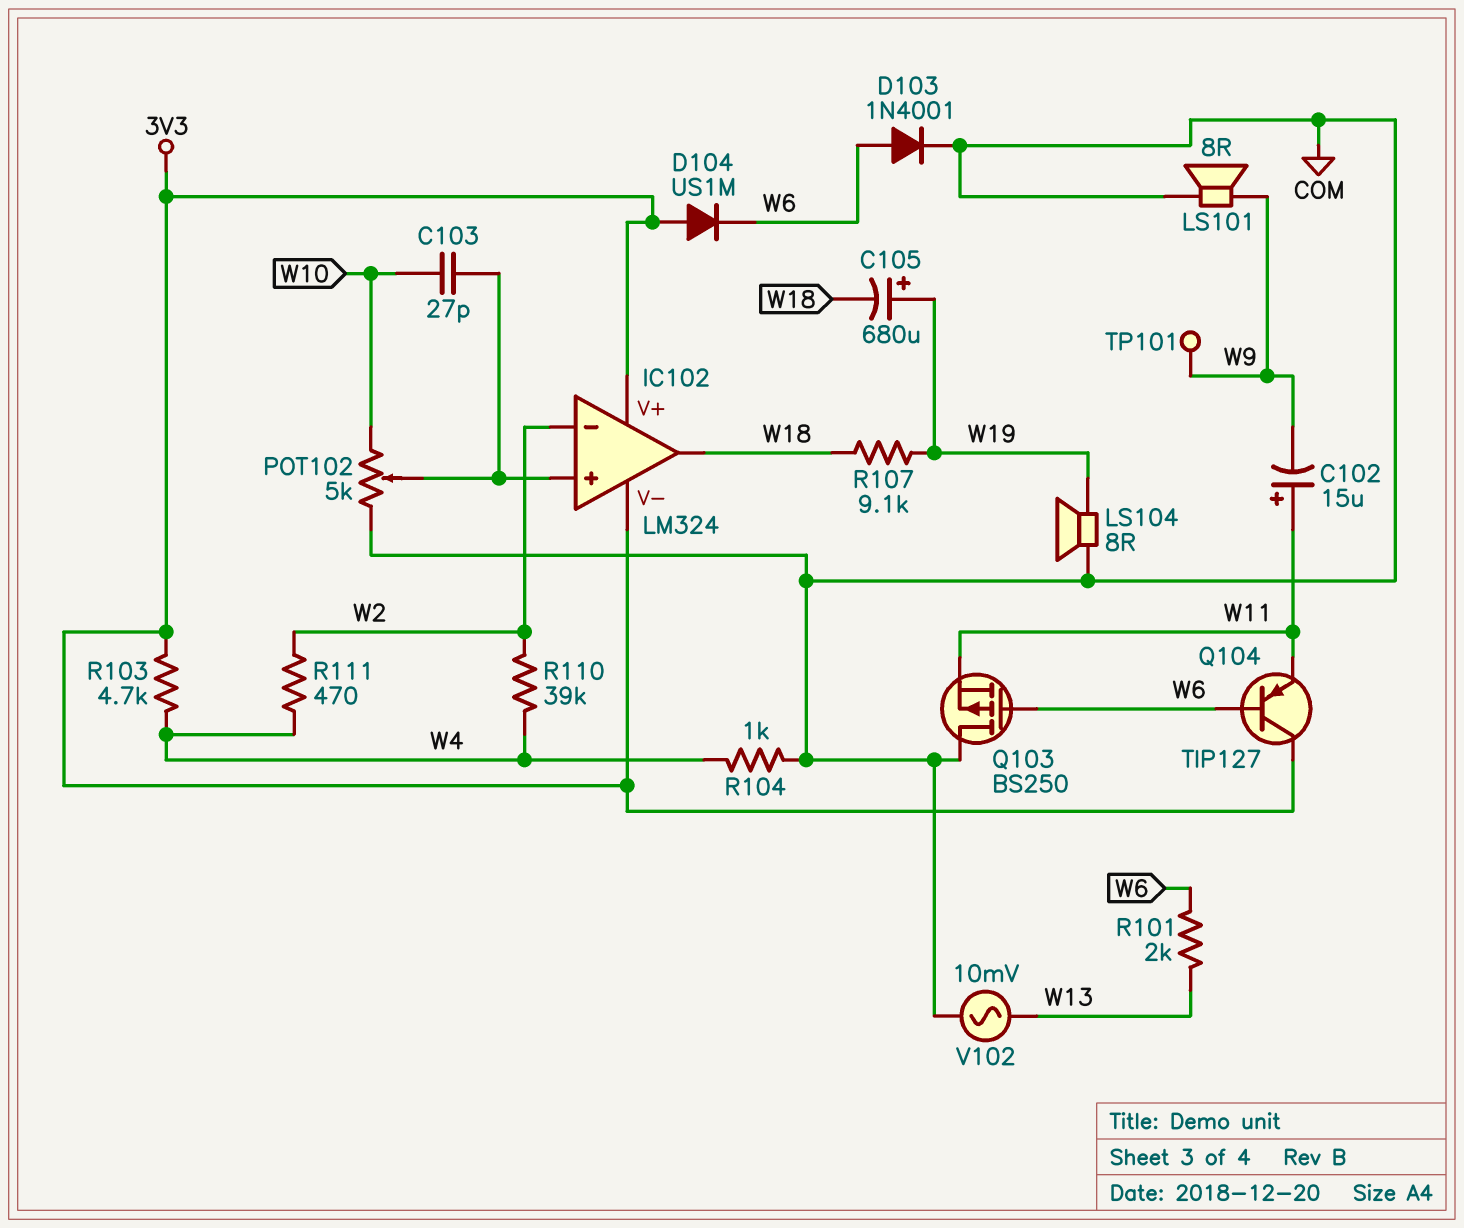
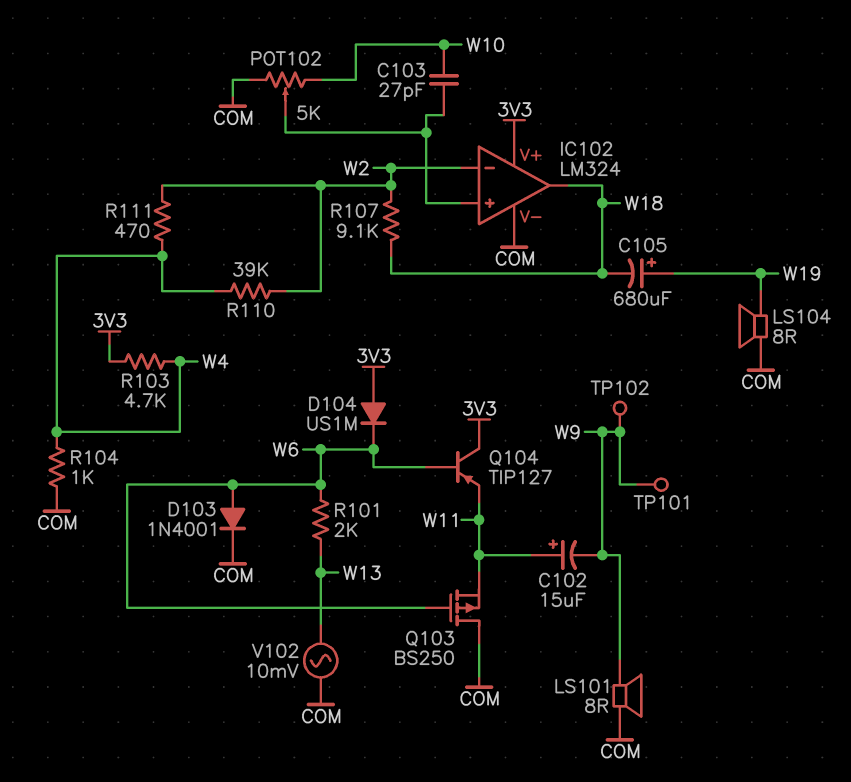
IC102 pin V-: 3V3 -> COM
R107: 9.1k (W18, W19) -> 9.1k (W2, W18)
TP102: none -> test point (W9)

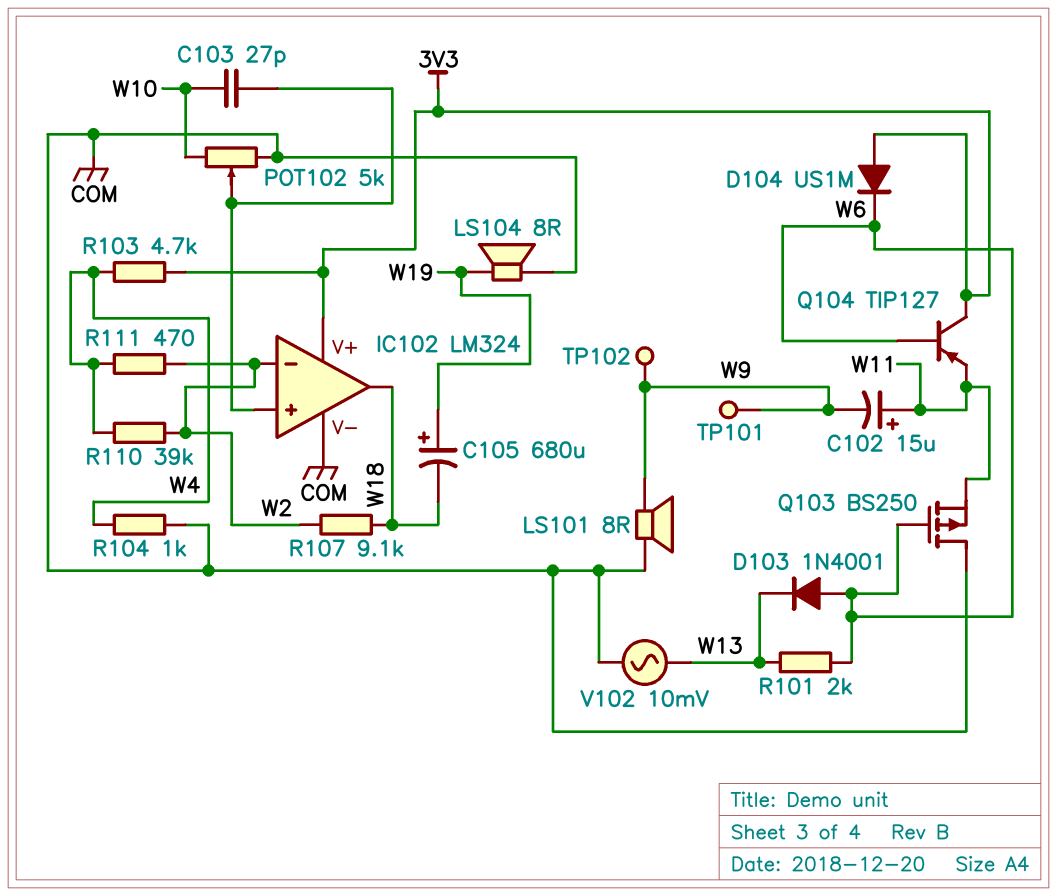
D103: diode 1N4001 (A W6, K COM) -> diode 1N4001 (A W6, K W13)

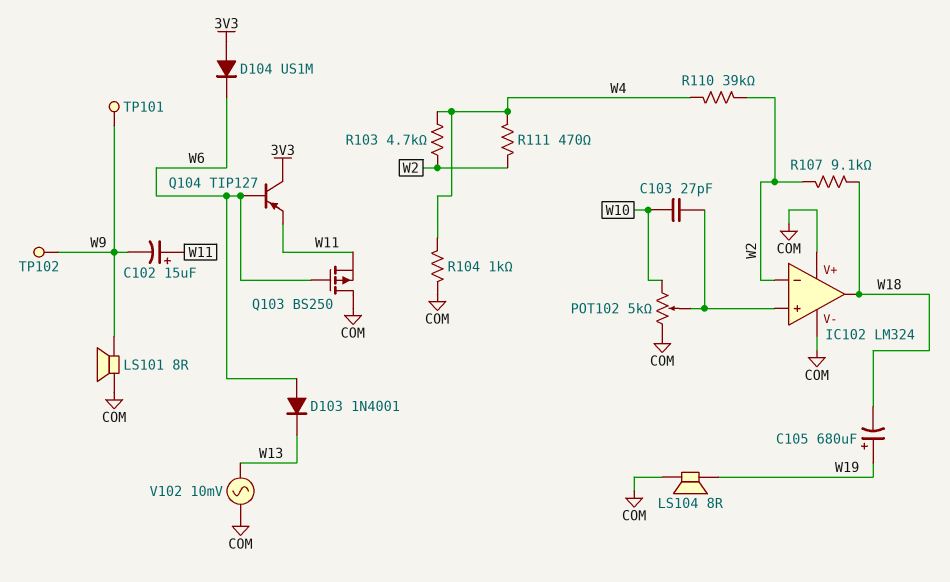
IC102 pin V+: 3V3 -> COM
R101: 2k (W6, W13) -> none
R103: 4.7k (3V3, W4) -> 4.7k (W2, W4)

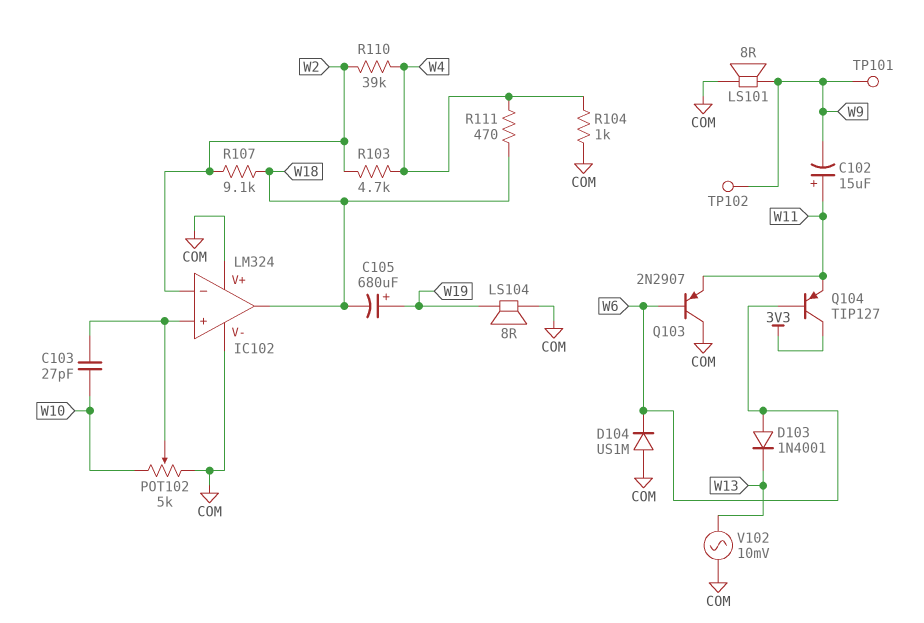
D104: diode US1M (A 3V3, K W6) -> diode US1M (A COM, K W6)
Q103: PMOS BS250 (G W6, D COM, S W11) -> PNP 2N2907 (B W6, C COM, E W11)
R111: 470 (W2, W4) -> 470 (W4, W18)

